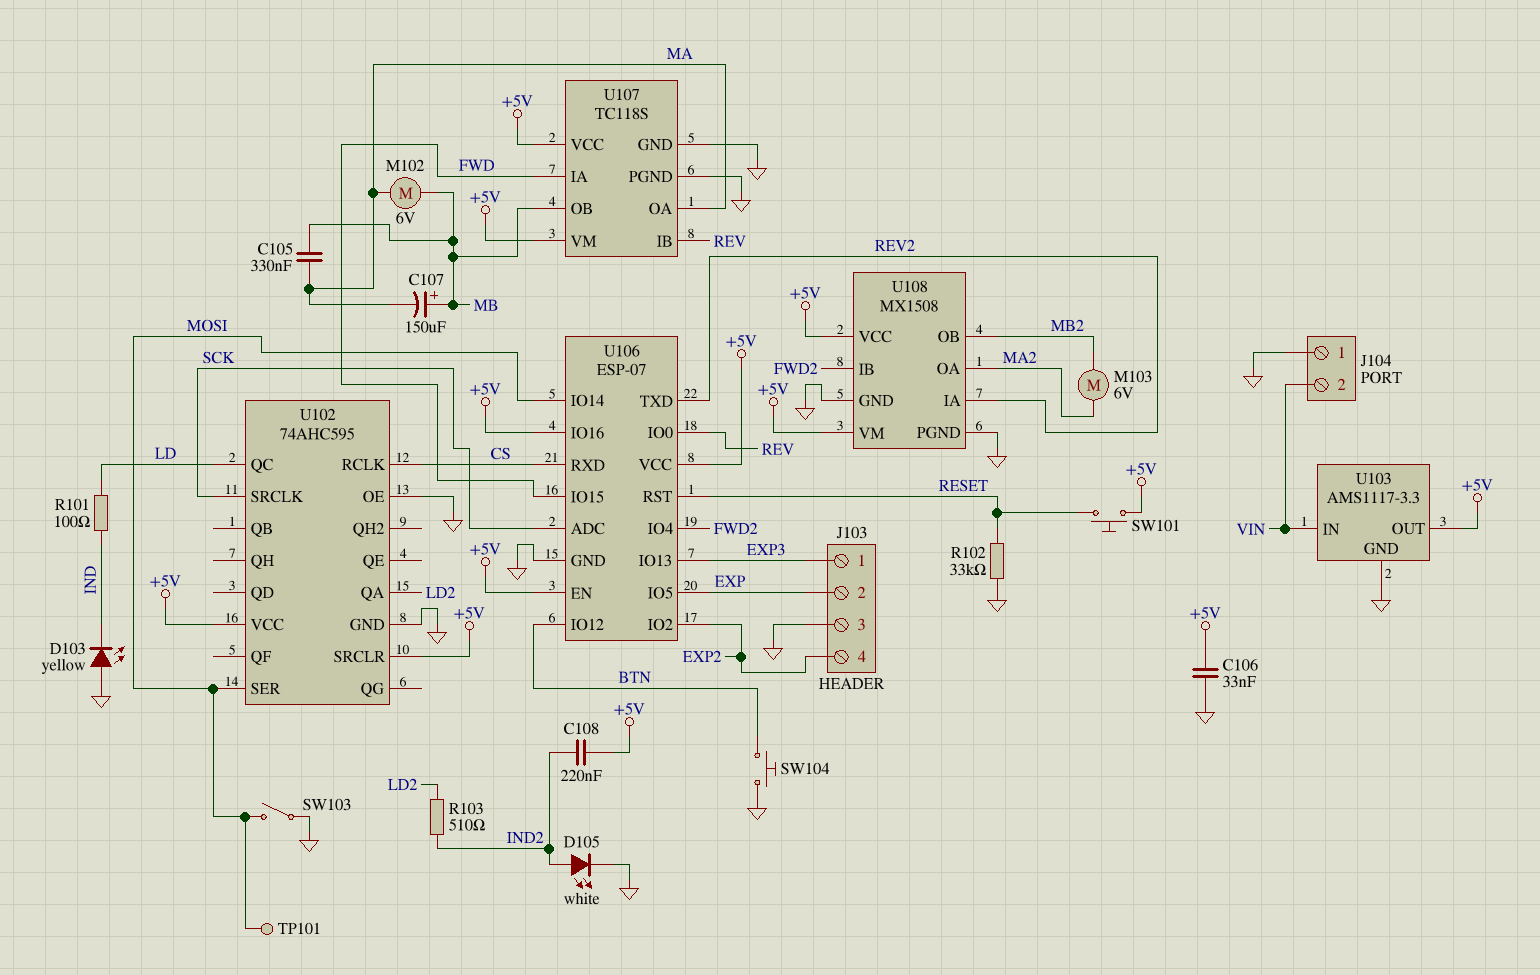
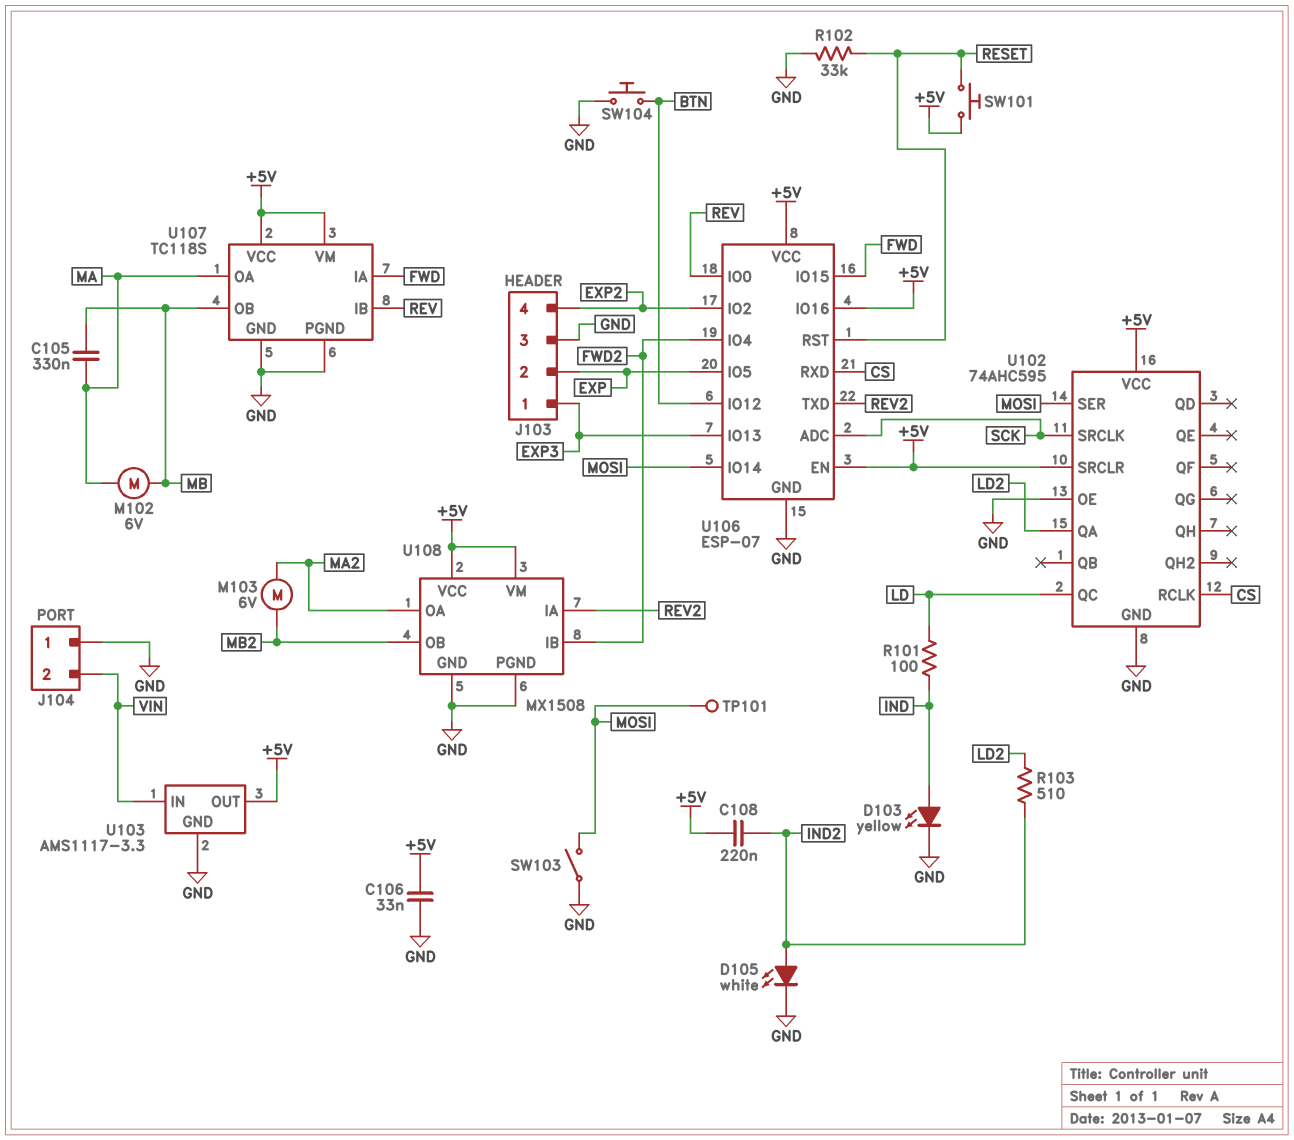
C107: 150uF (plus MB, minus MA) -> none
D103: LED yellow (A GND, K IND) -> LED yellow (A IND, K GND)

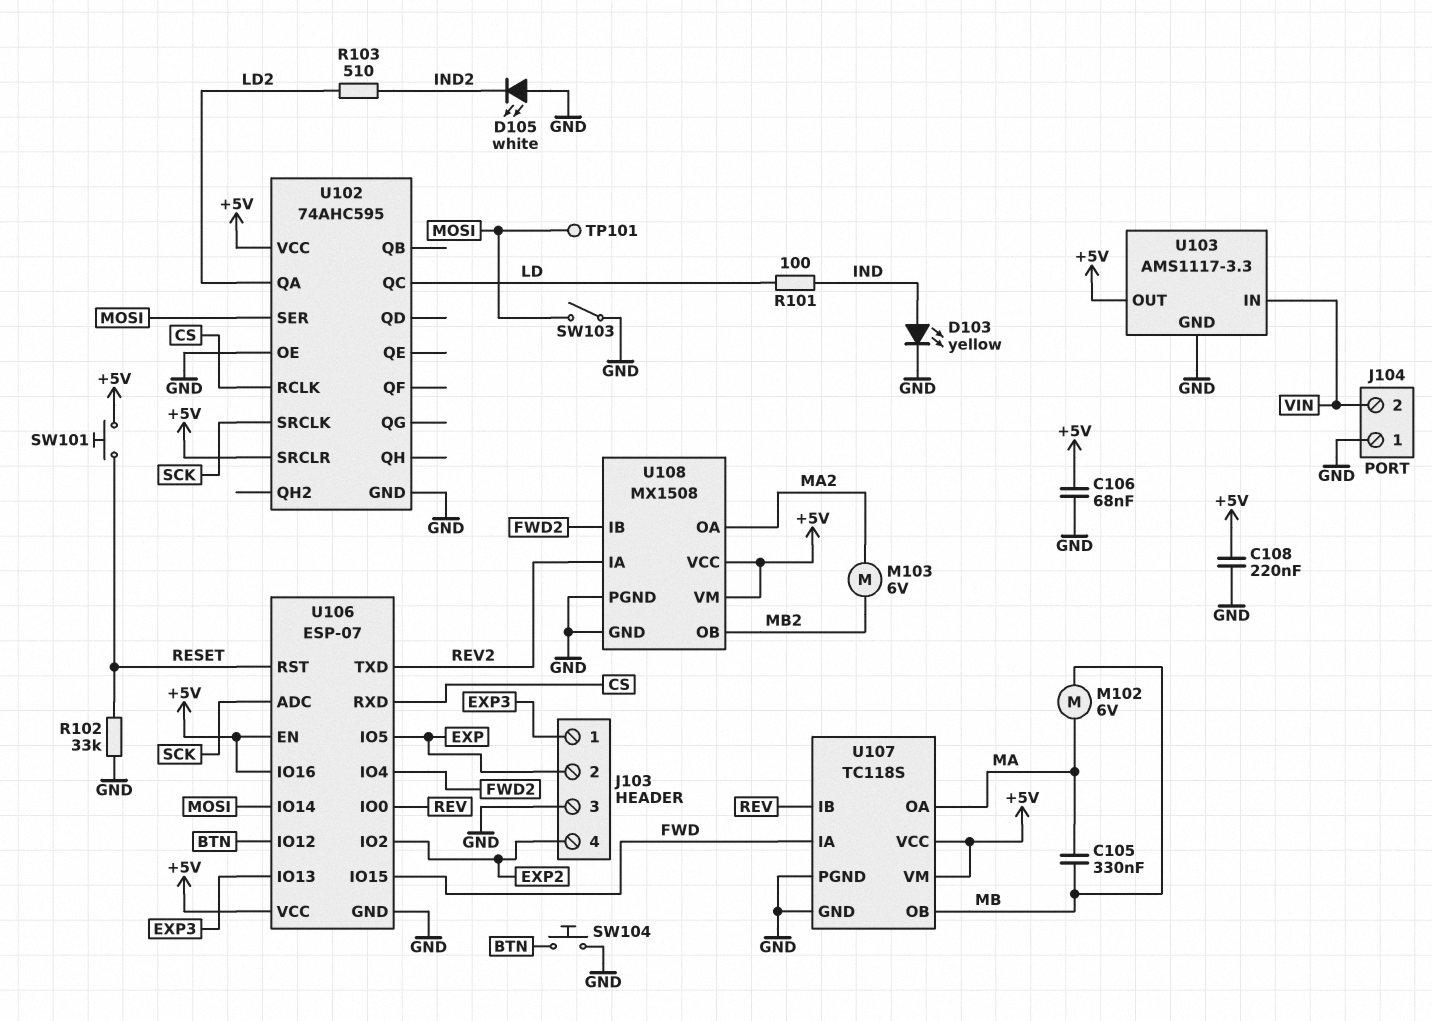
C106: 33nF (+5V, GND) -> 68nF (+5V, GND)
C108: 220nF (+5V, IND2) -> 220nF (+5V, GND)
D105: LED white (A IND2, K GND) -> LED white (A GND, K IND2)

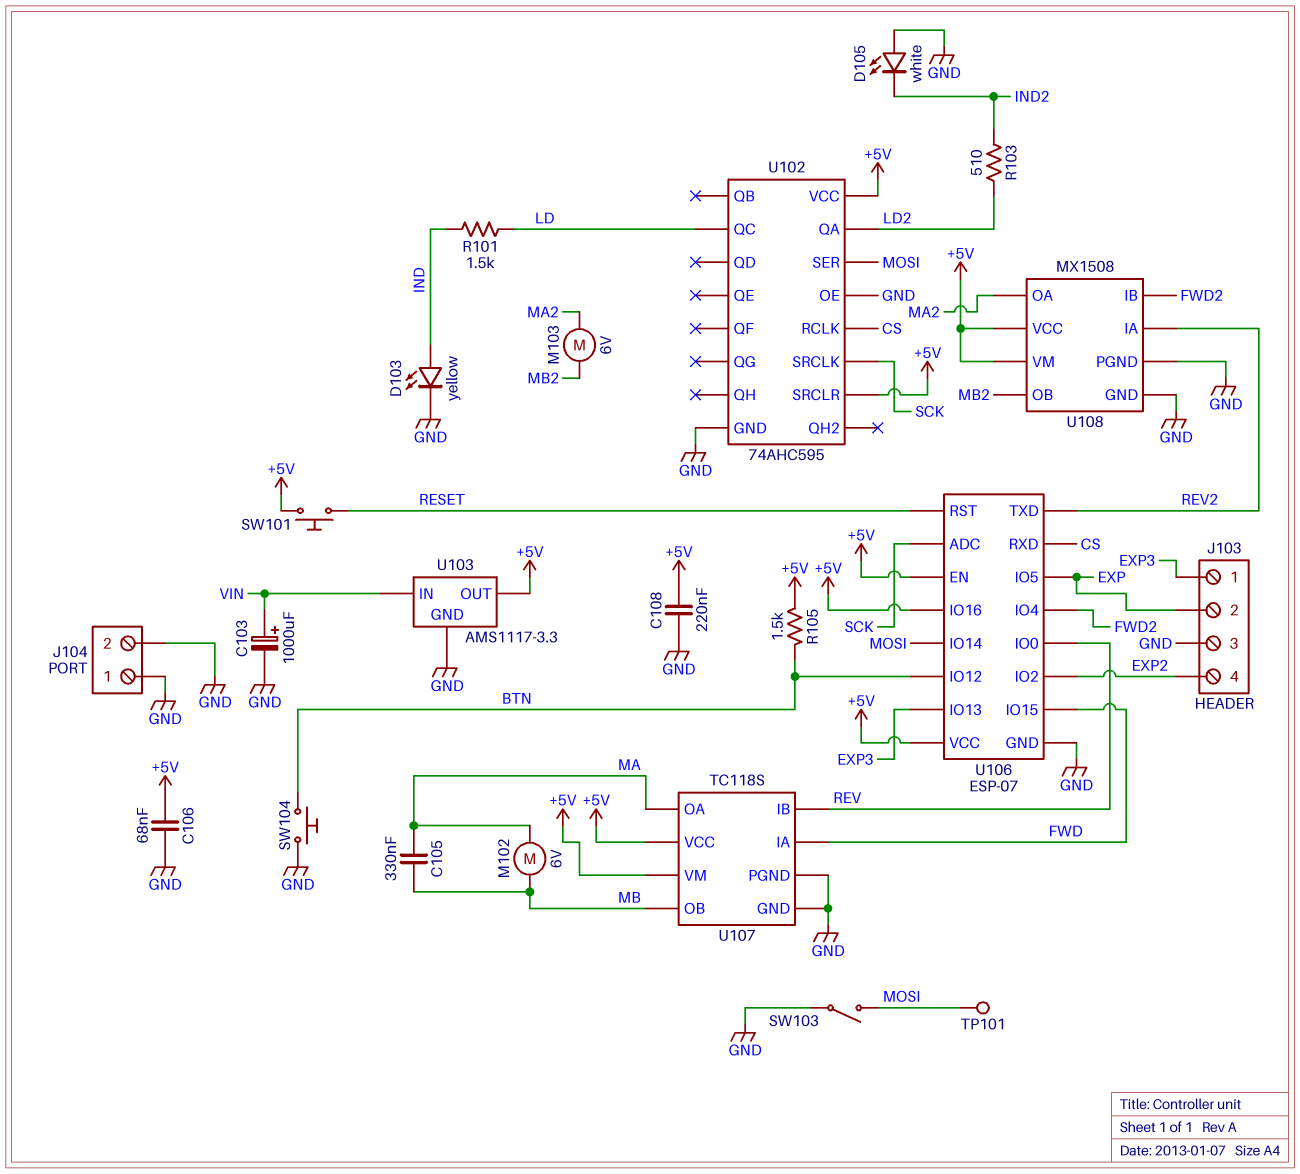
C103: none -> 1000uF (plus VIN, minus GND)
J104 pin 2: VIN -> GND
R101: 100 (IND, LD) -> 1.5k (IND, LD)
R102: 33k (GND, RESET) -> none
R105: none -> 1.5k (+5V, BTN)

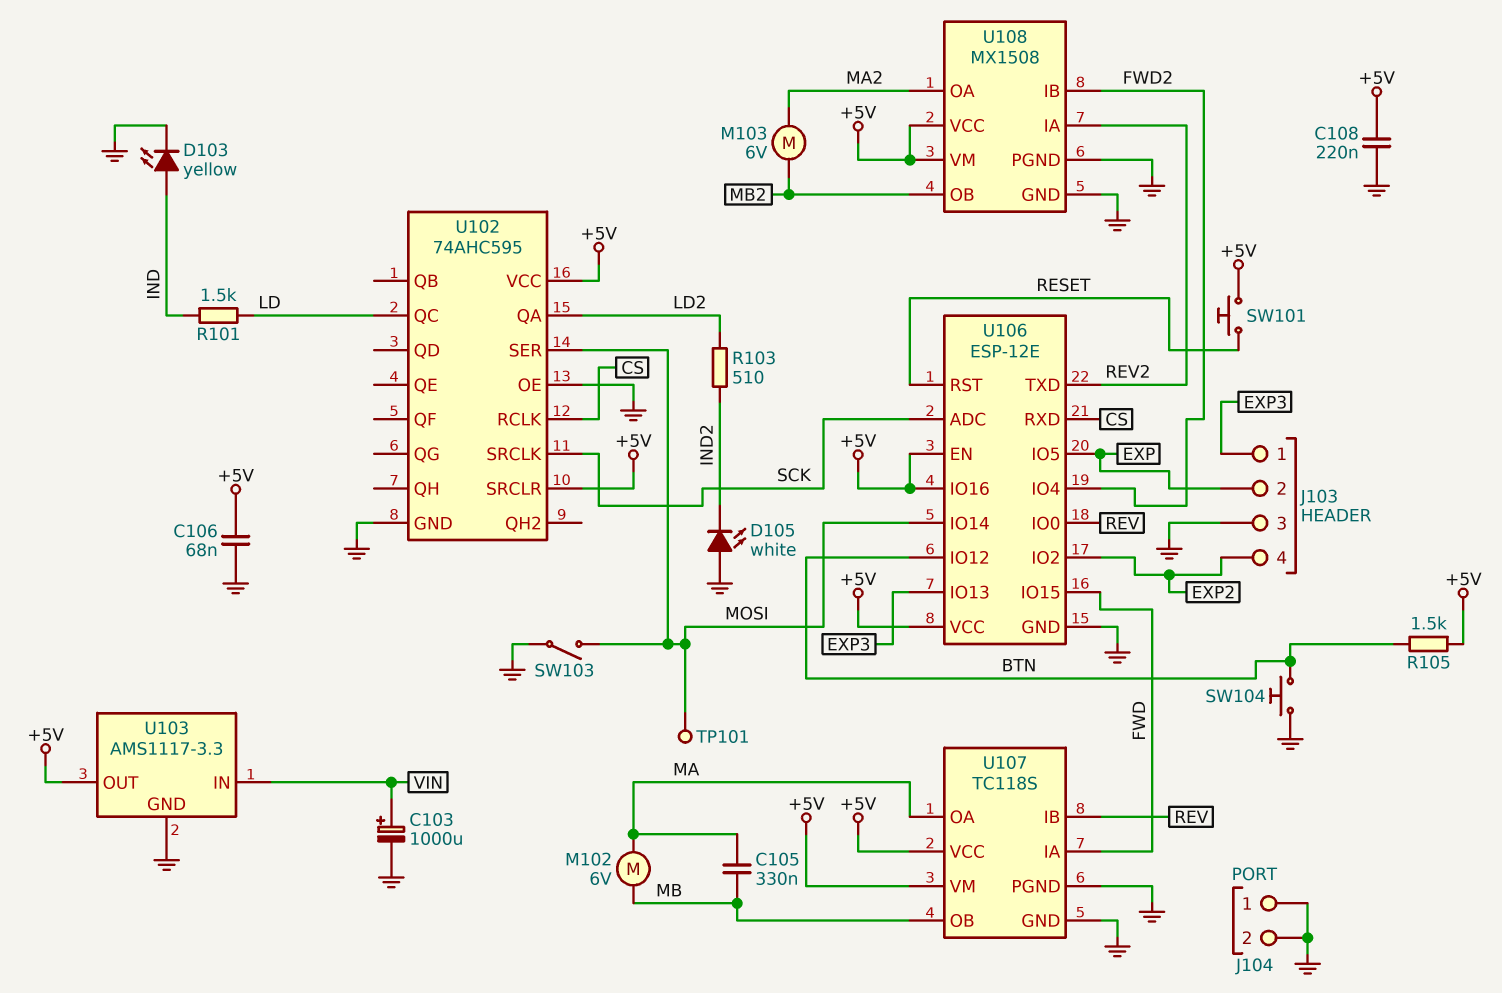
U106: ESP-07 -> ESP-12E

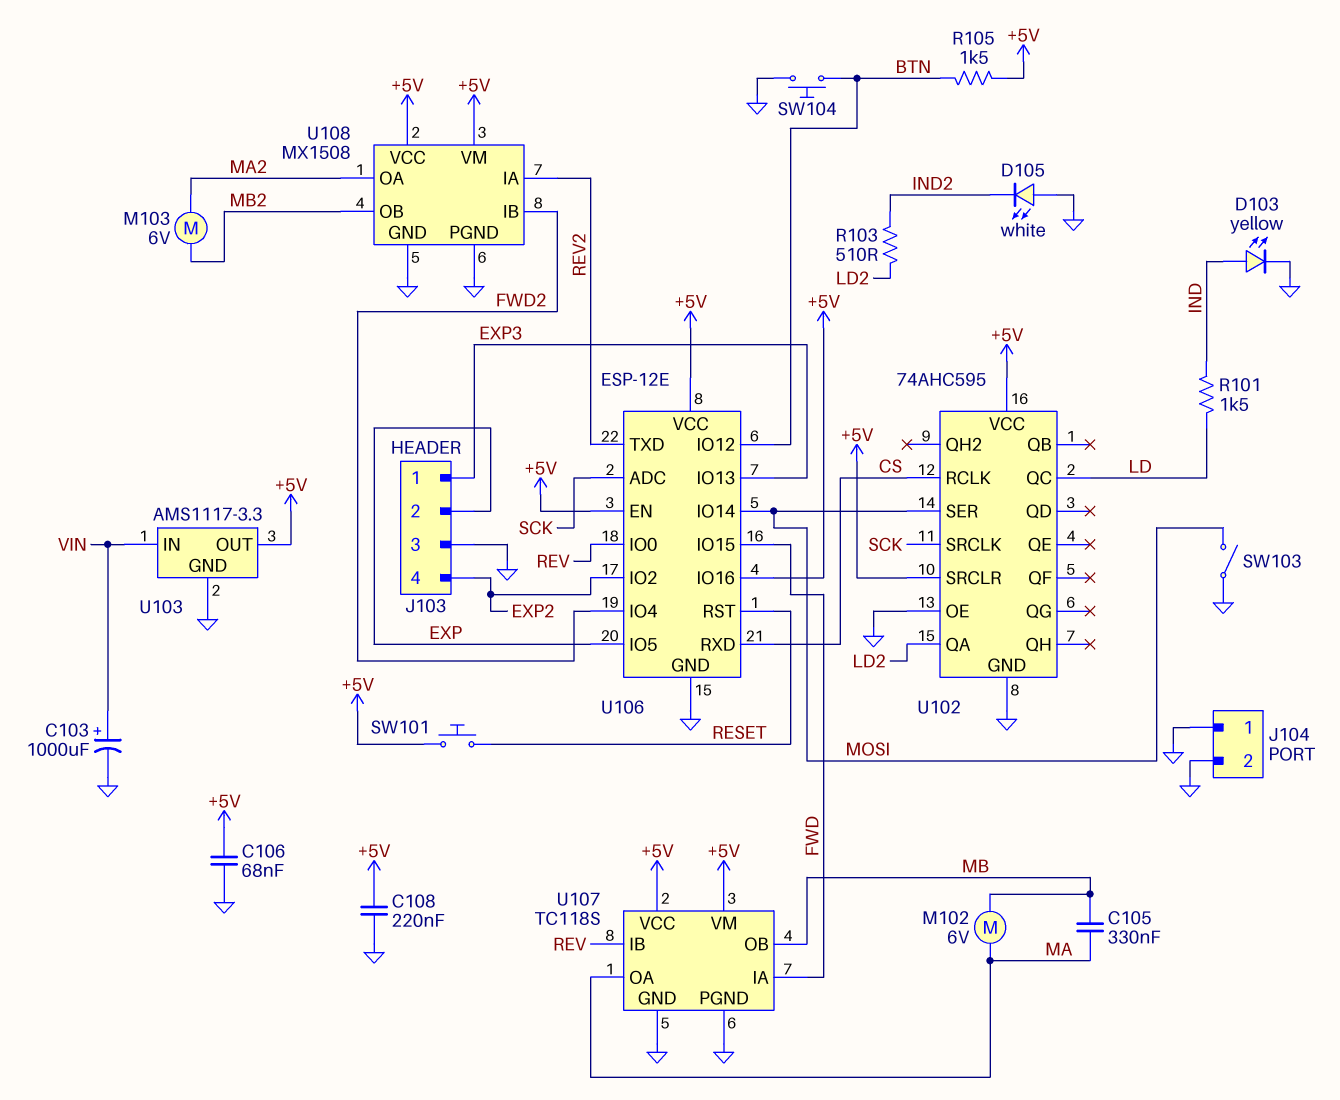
TP101: test point (MOSI) -> none

